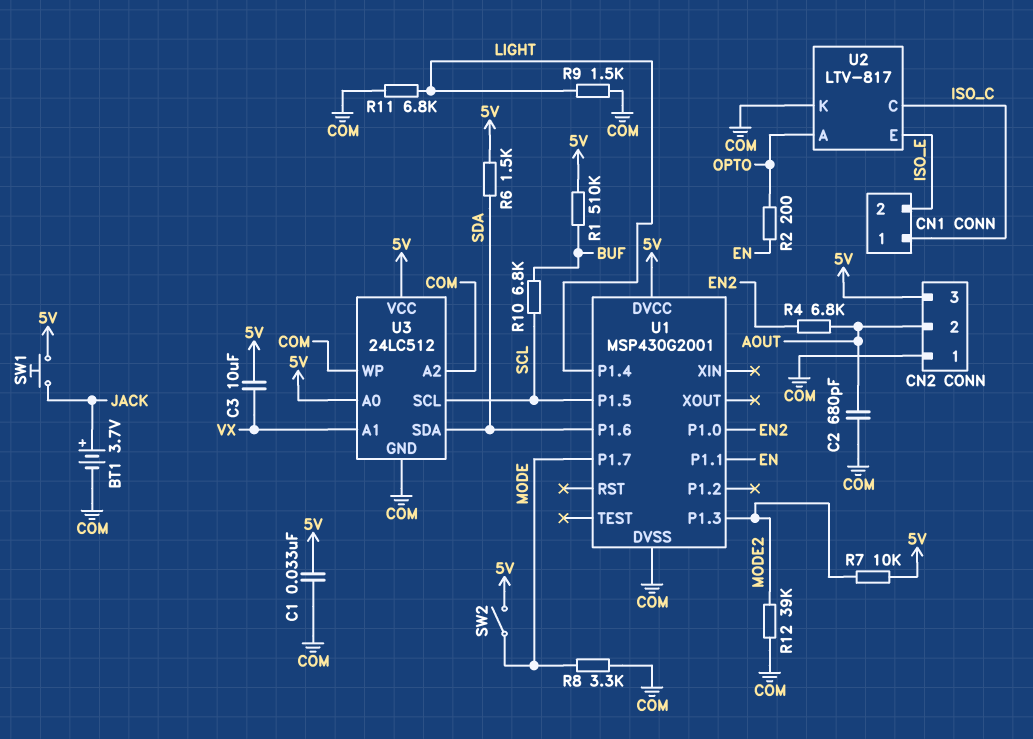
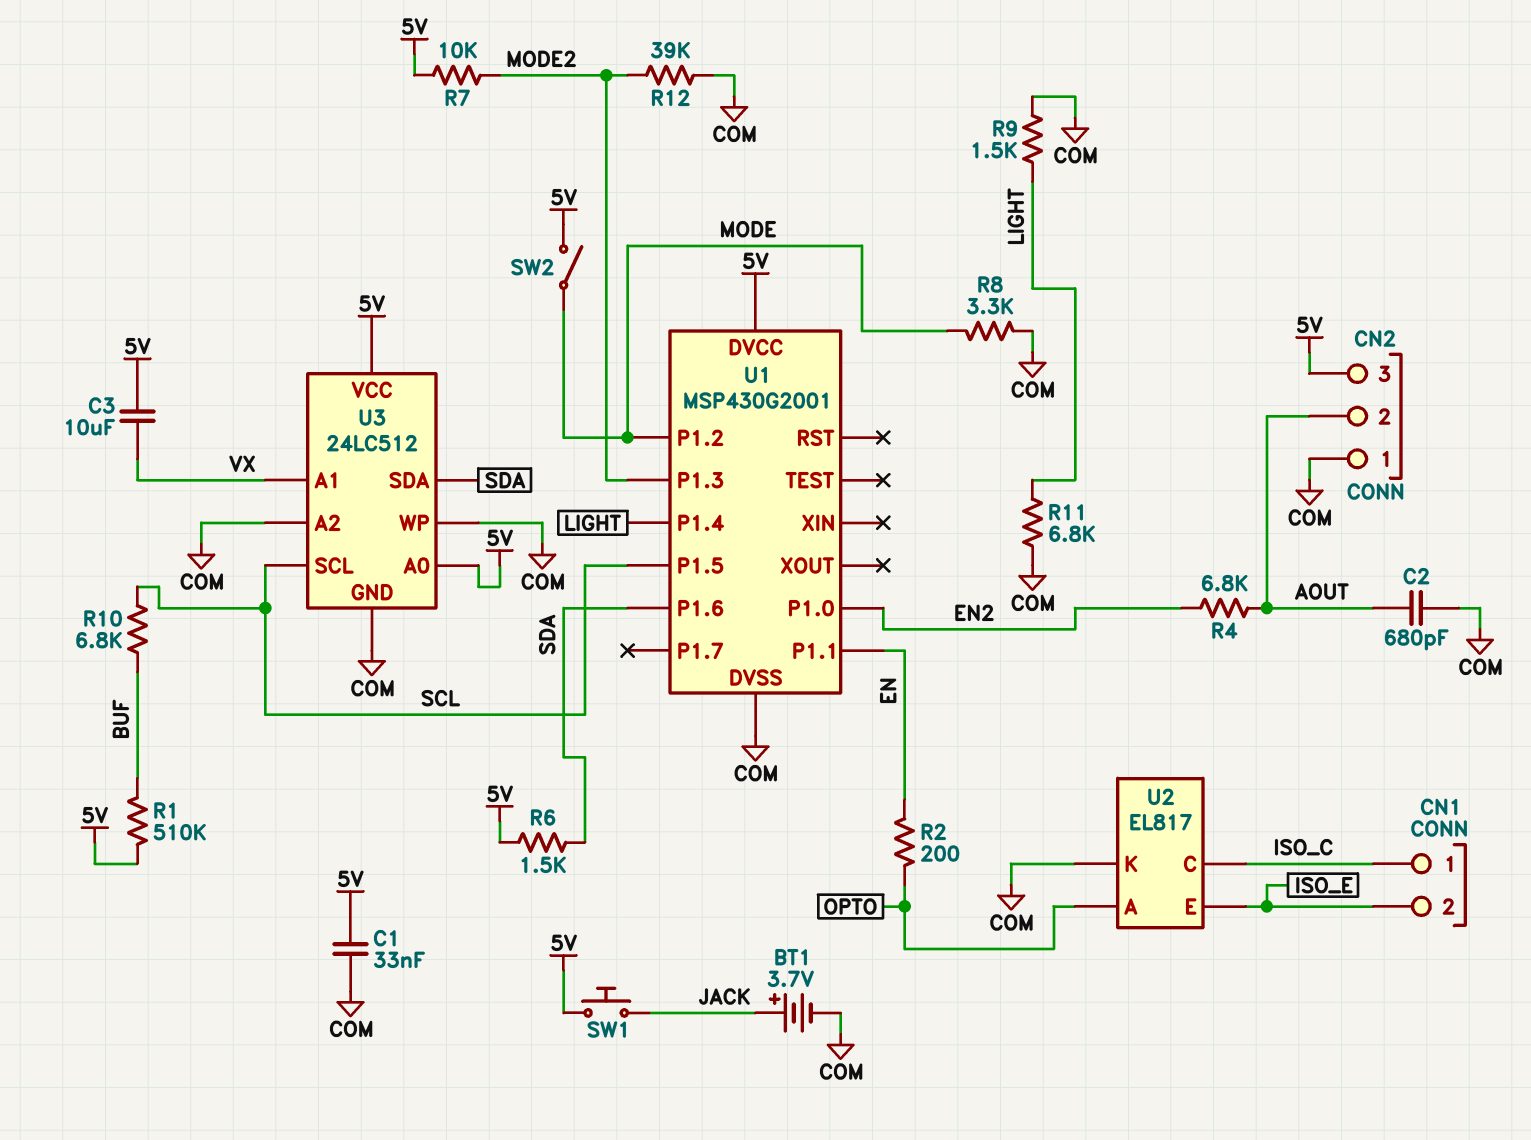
U1 pin P1.2: none -> MODE
U1 pin P1.7: MODE -> none
U2: LTV-817 -> EL817

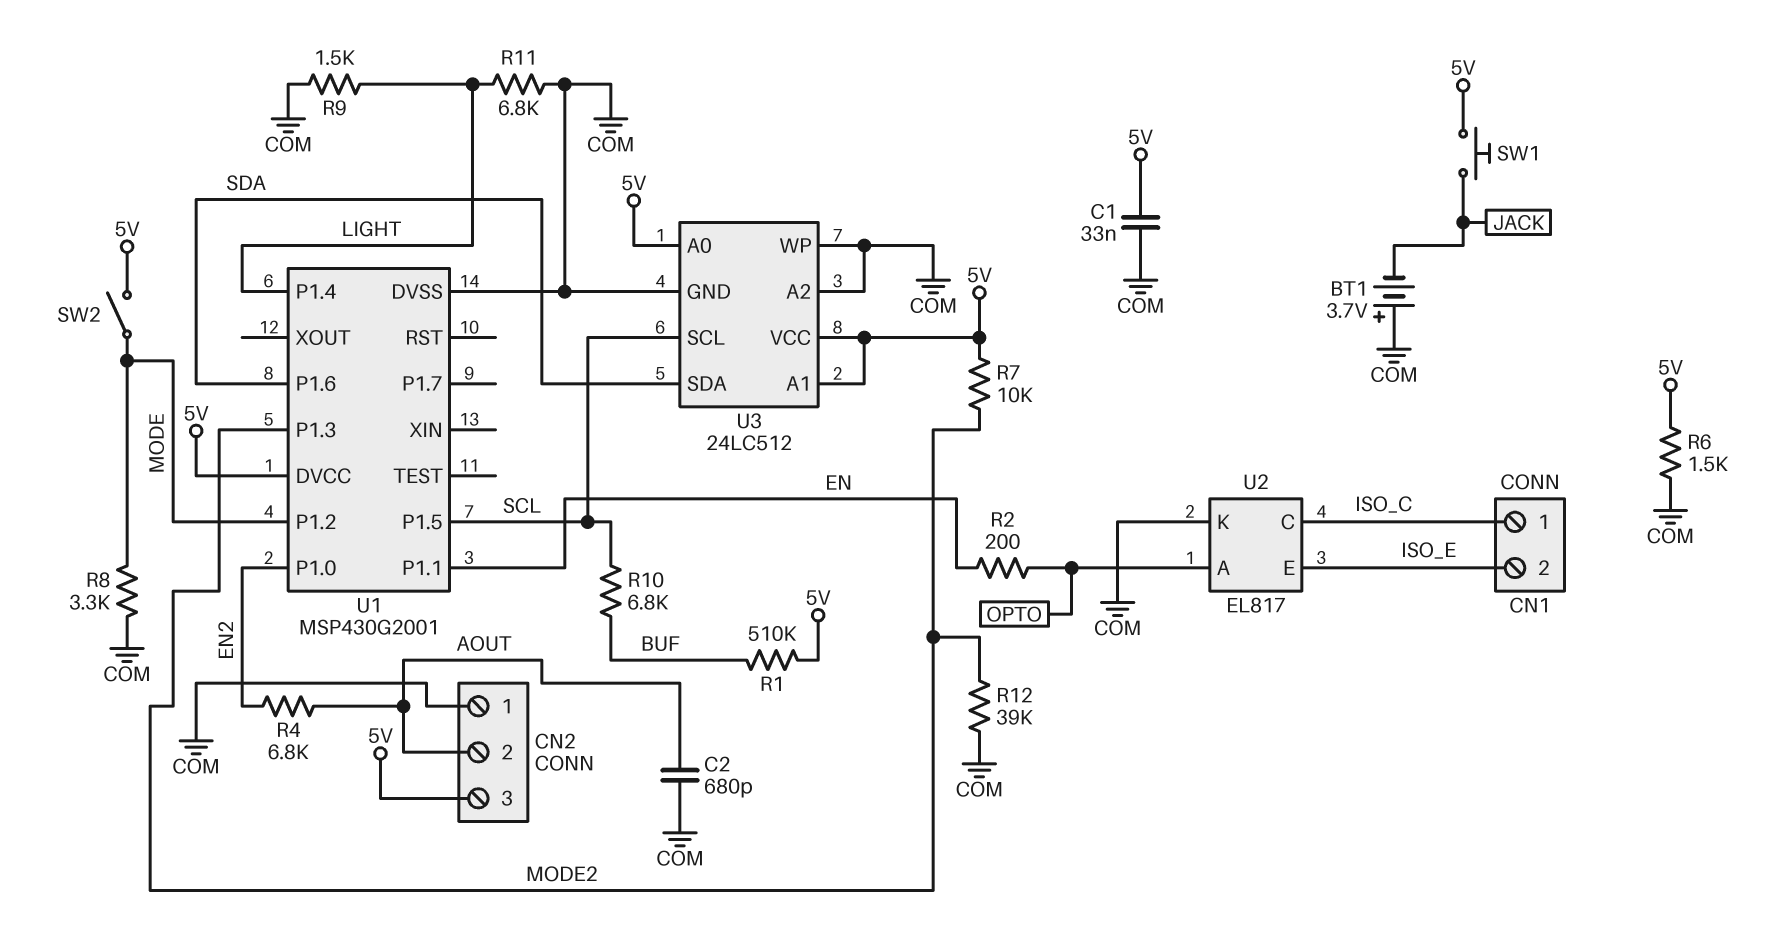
BT1: 3.7V (plus JACK, minus COM) -> 3.7V (plus COM, minus JACK)
C3: 10uF (5V, VX) -> none
R6: 1.5k (5V, SDA) -> 1.5k (5V, COM)
U3 pin A1: VX -> 5V

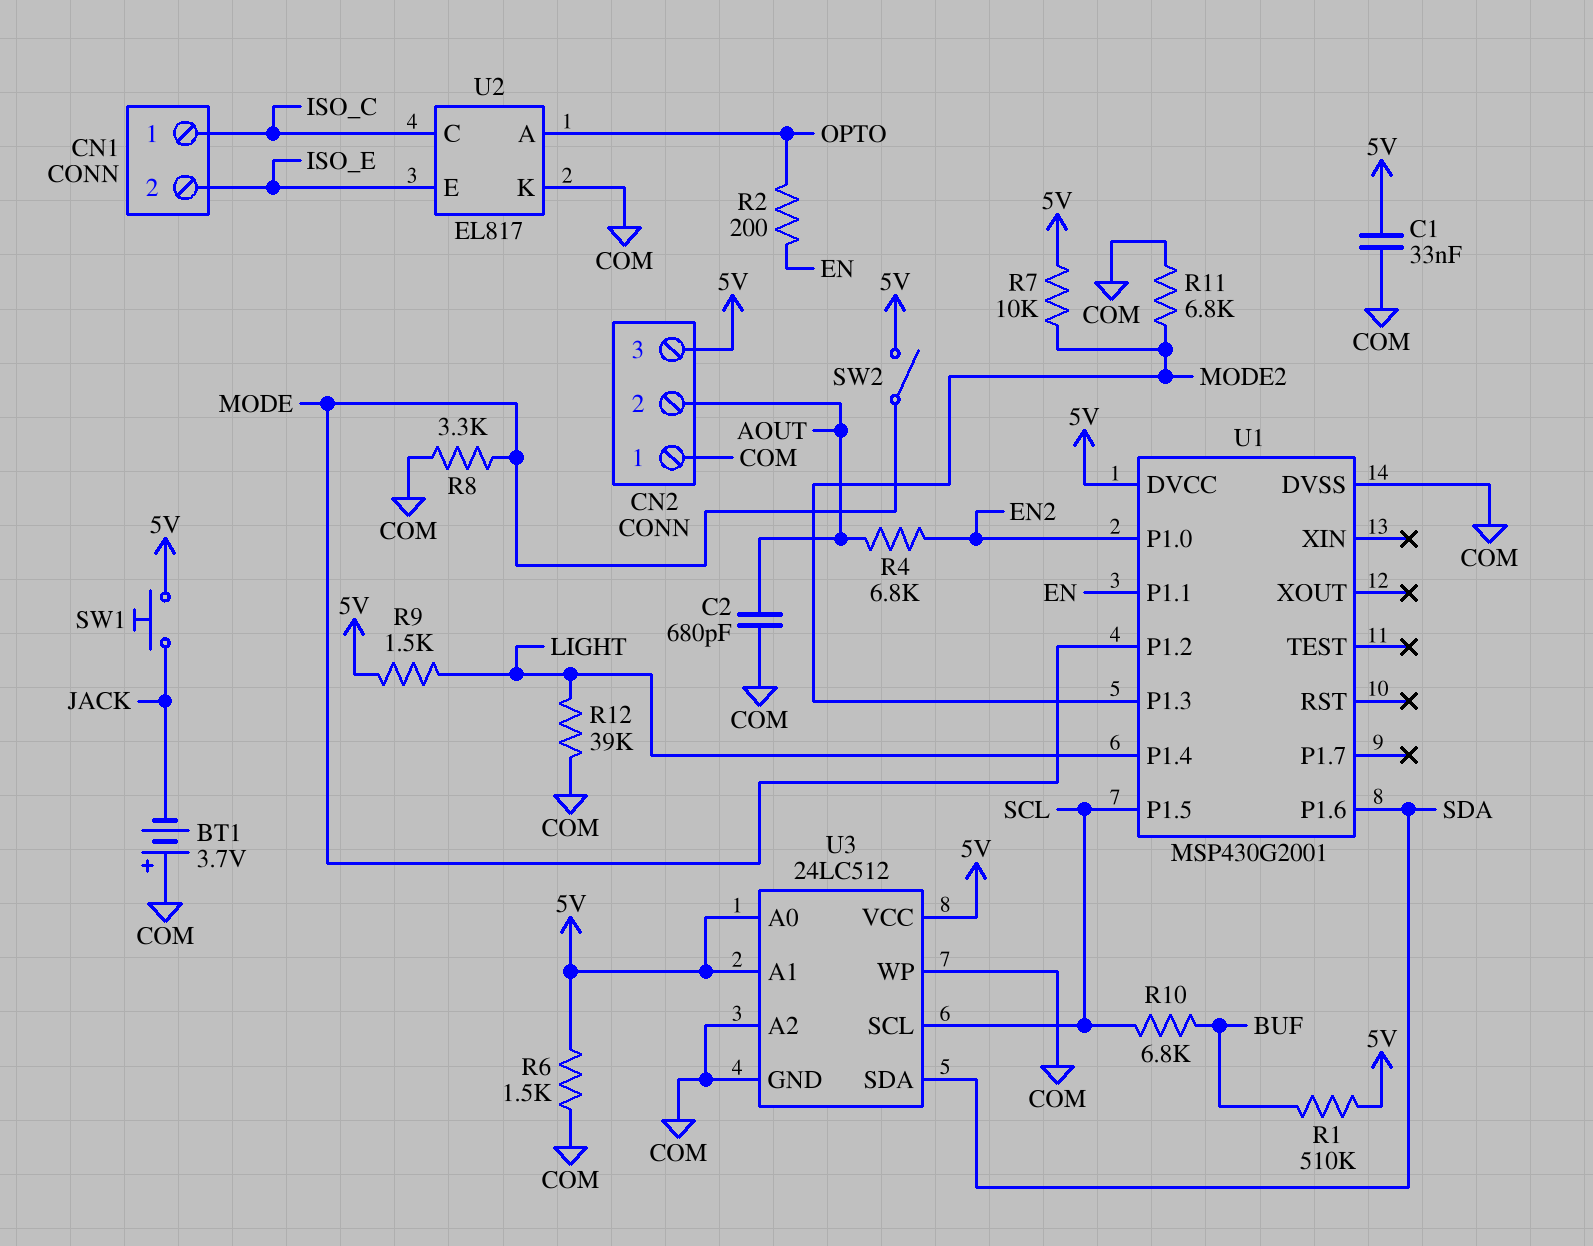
R9: 1.5k (COM, LIGHT) -> 1.5k (5V, LIGHT)
R11: 6.8k (COM, LIGHT) -> 6.8k (COM, MODE2)
R12: 39k (COM, MODE2) -> 39k (COM, LIGHT)

